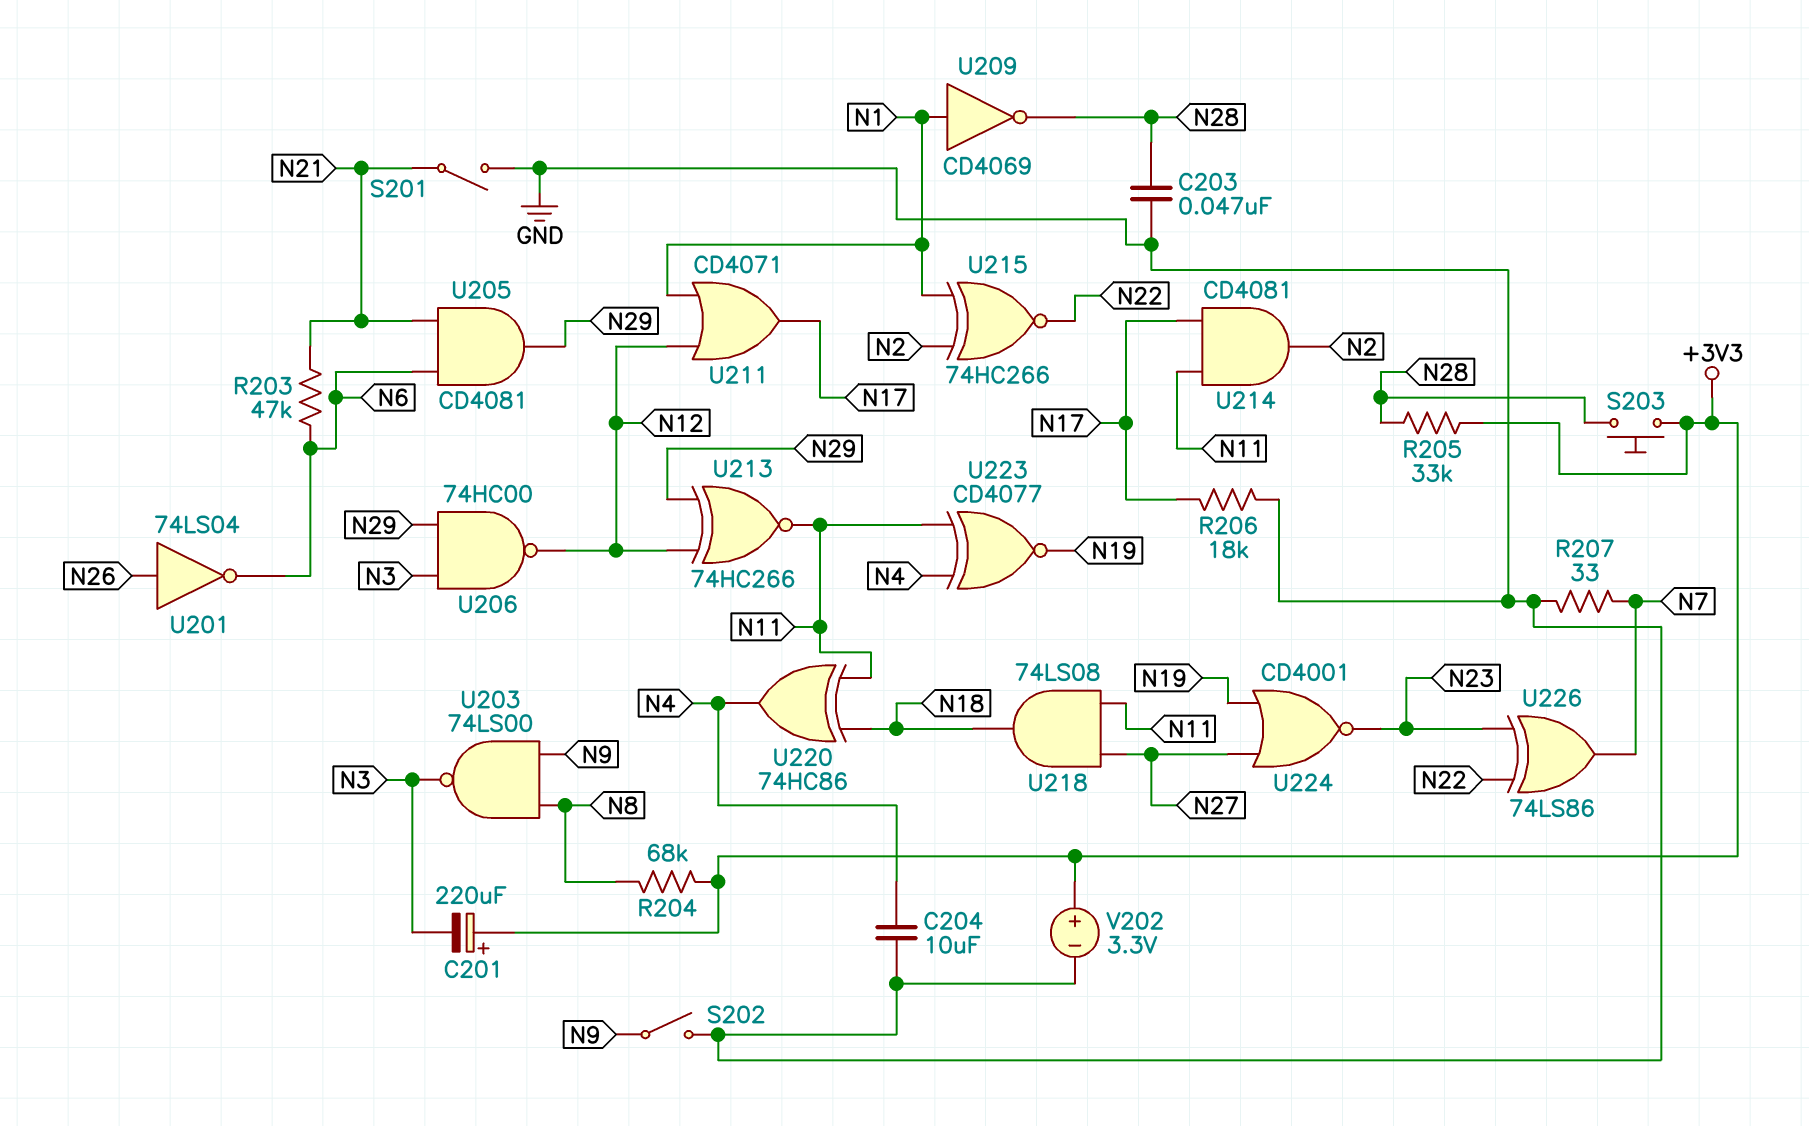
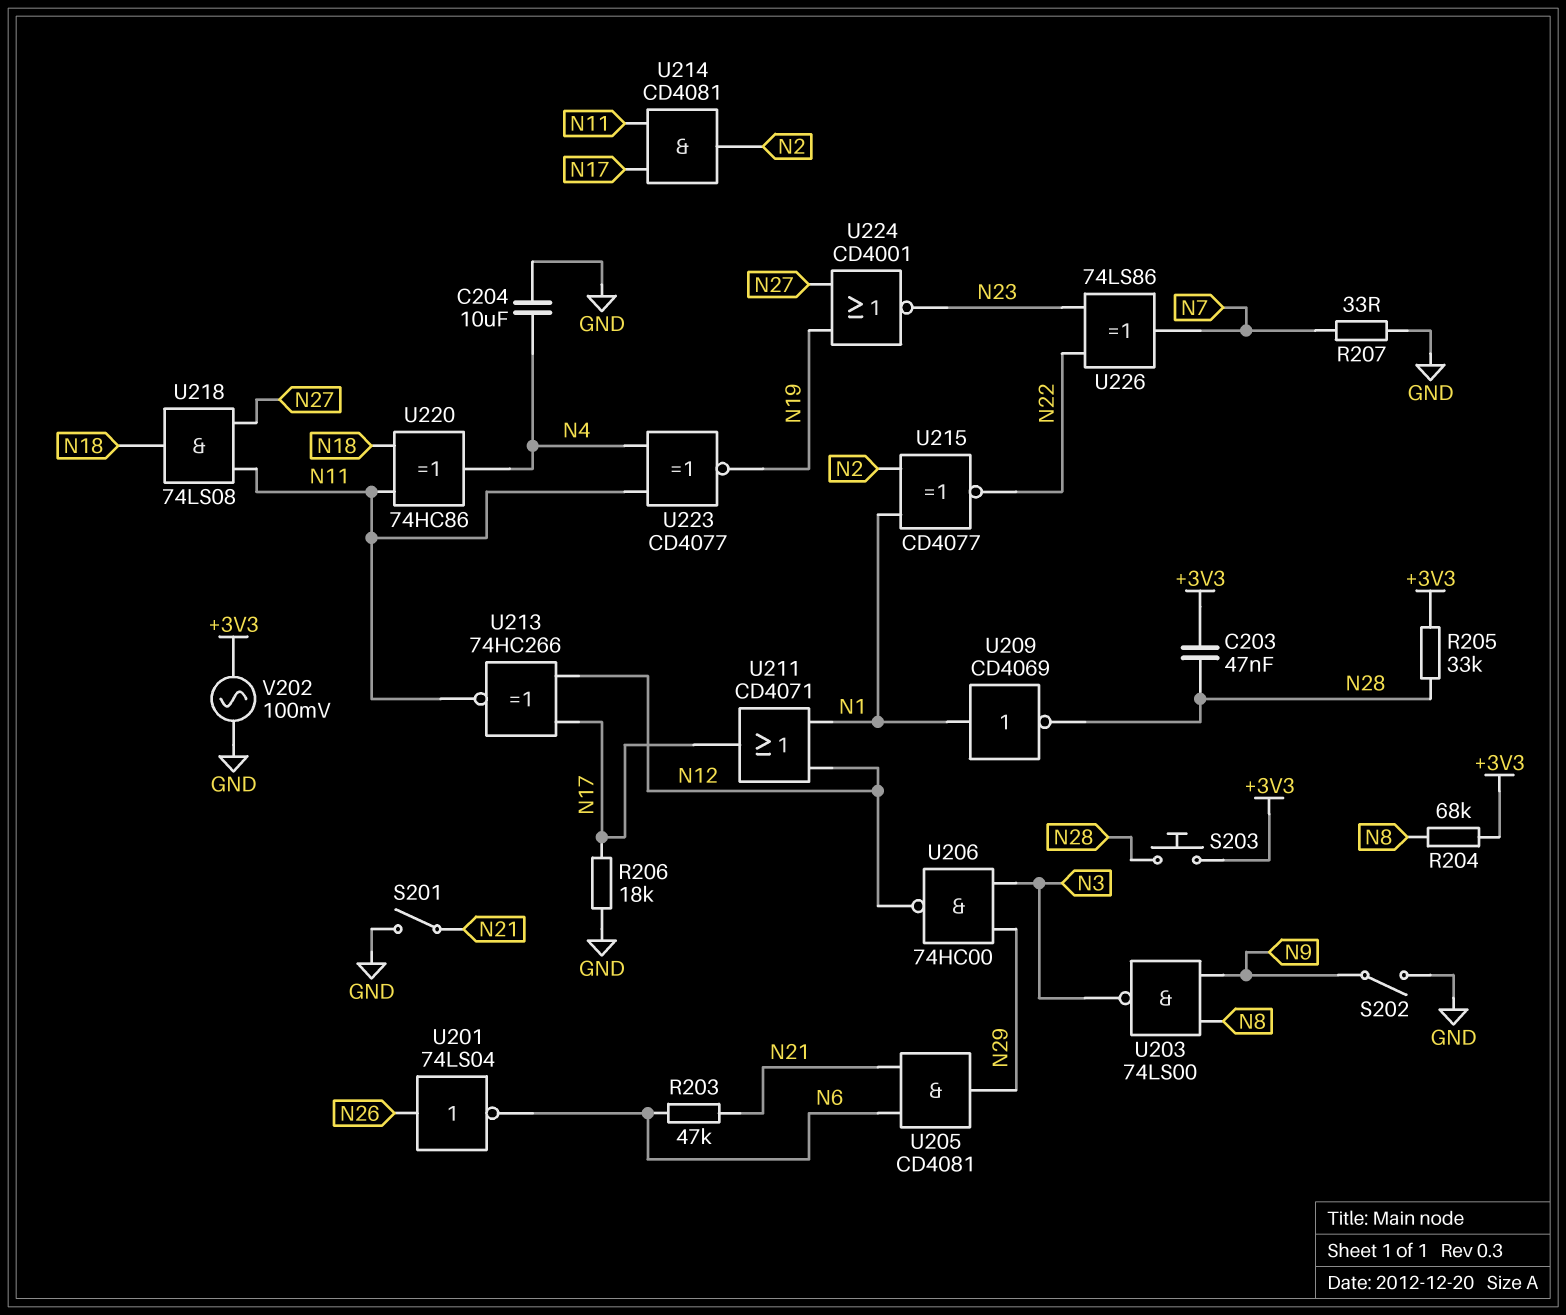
C201: 220uF (plus +3V3, minus N3) -> none
C203: 47nF (GND, N28) -> 47nF (+3V3, N28)
U213: XNOR 74HC266 (in N12, in N29, out N11) -> XNOR 74HC266 (in N12, in N17, out N11)
U215: XNOR 74HC266 (in N1, in N2, out N22) -> XNOR CD4077 (in N1, in N2, out N22)
V202: 3.3V (plus +3V3, minus GND) -> AC 100mV (+3V3, GND)

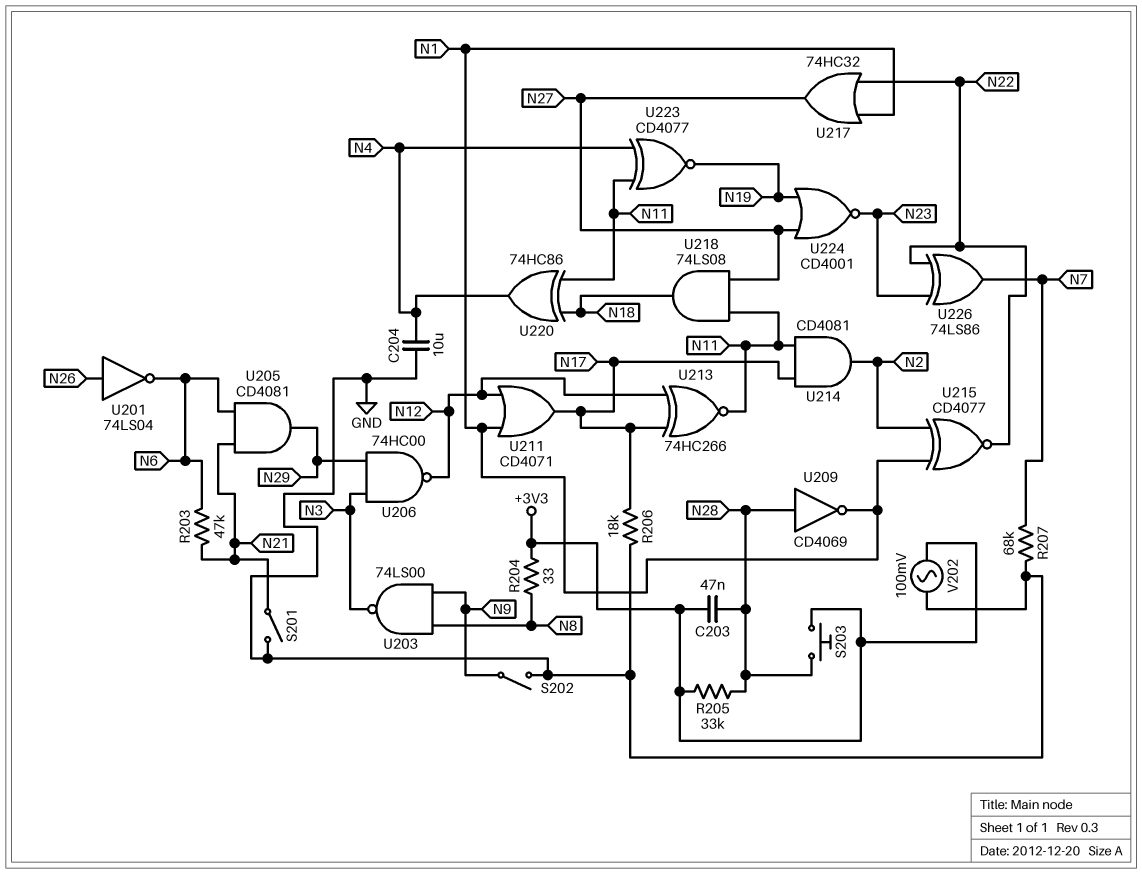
R204: 68k (+3V3, N8) -> 33 (+3V3, N8)
R207: 33 (GND, N7) -> 68k (GND, N7)
U209: NOT CD4069 (in N1, out N28) -> NOT CD4069 (in N28, out N1)
U217: none -> OR 74HC32 (in N1, in N22, out N27)

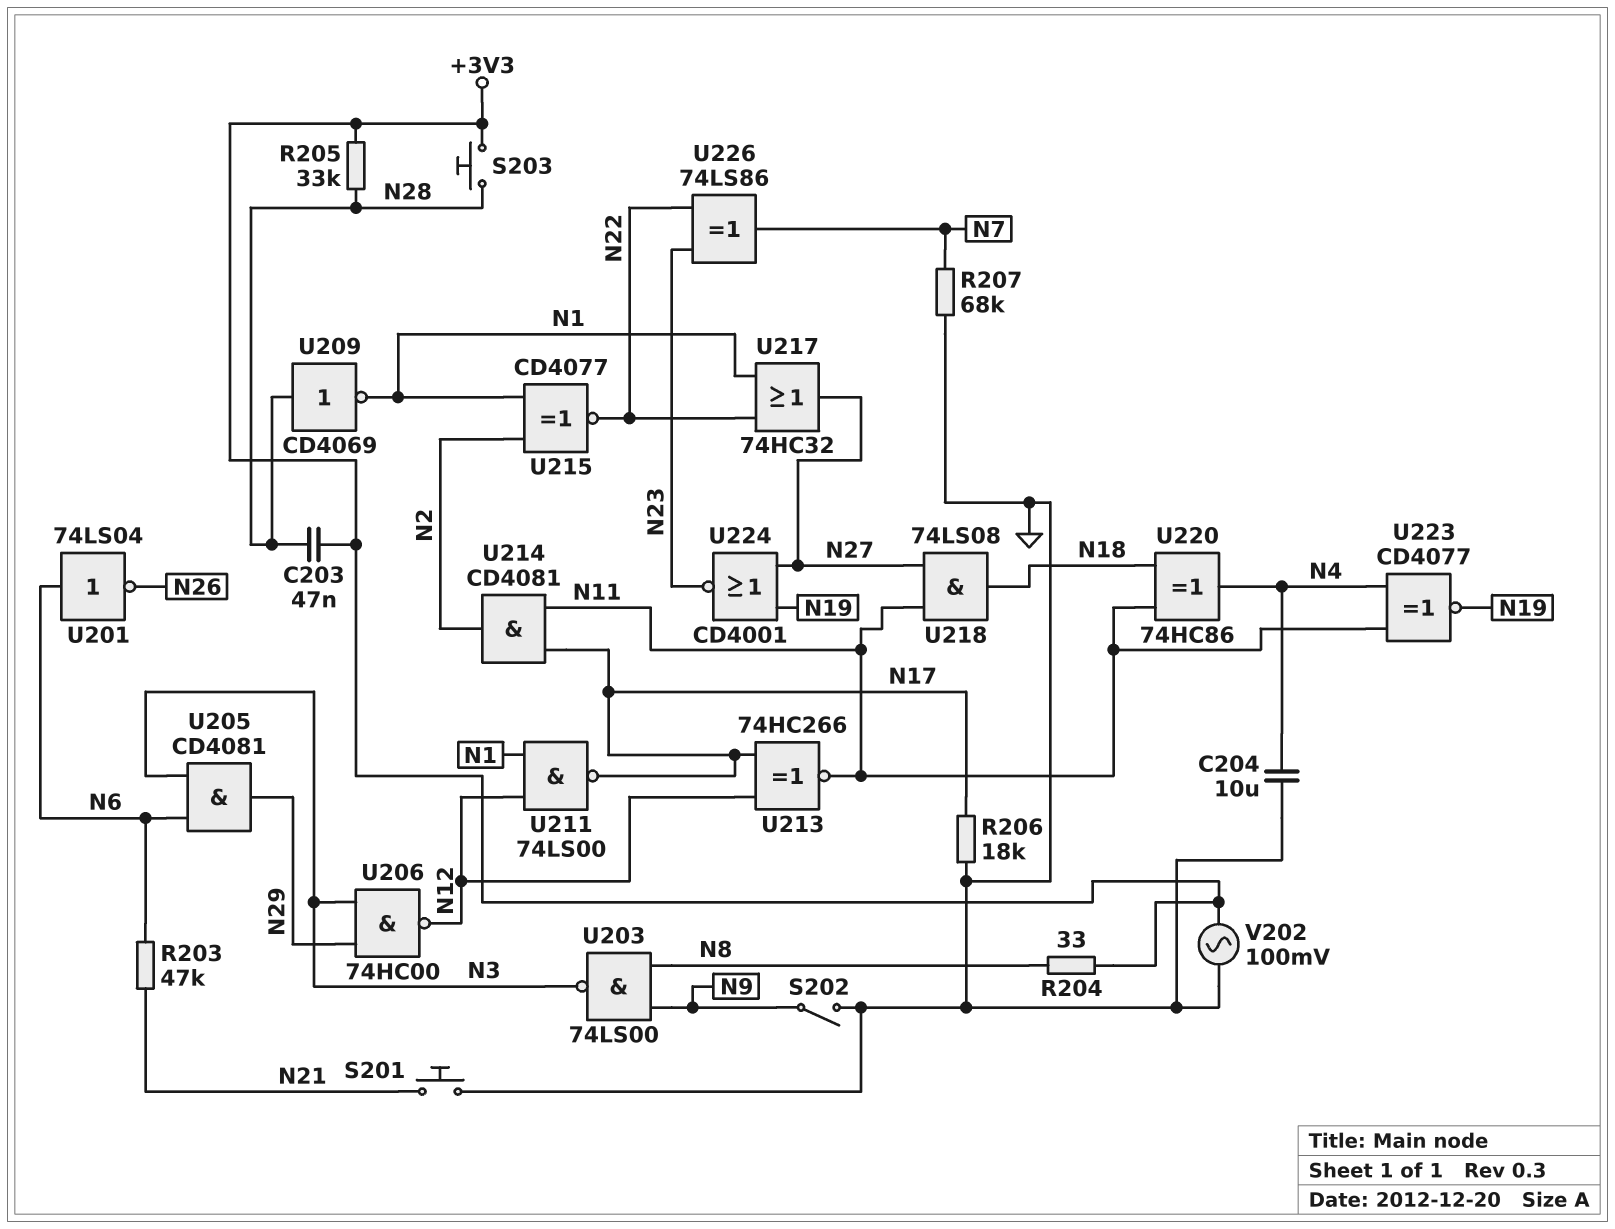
S201: switch (GND, N21) -> button (GND, N21)
U201: NOT 74LS04 (in N26, out N6) -> NOT 74LS04 (in N6, out N26)
U205: AND CD4081 (in N6, in N21, out N29) -> AND CD4081 (in N3, in N6, out N29)
U211: OR CD4071 (in N1, in N12, out N17) -> NAND 74LS00 (in N1, in N12, out N17)

